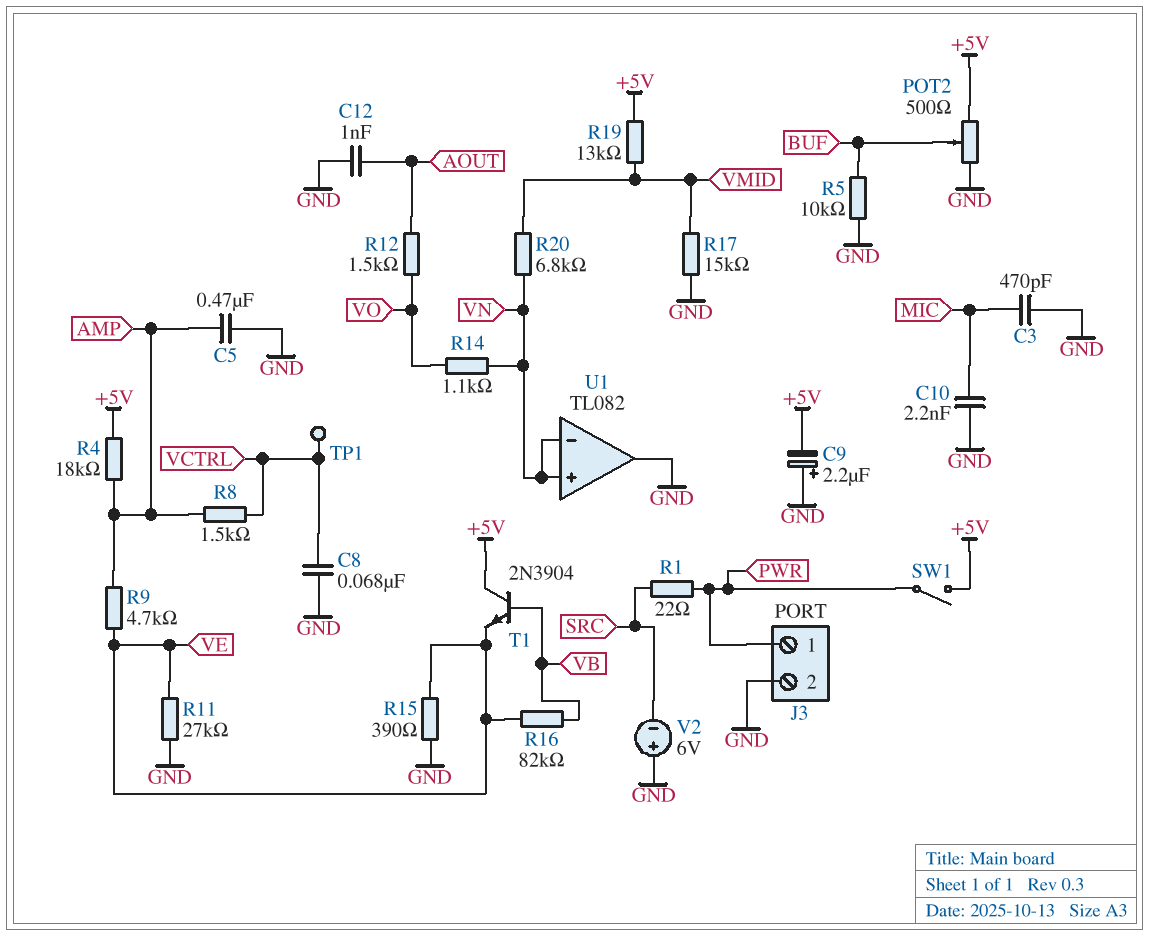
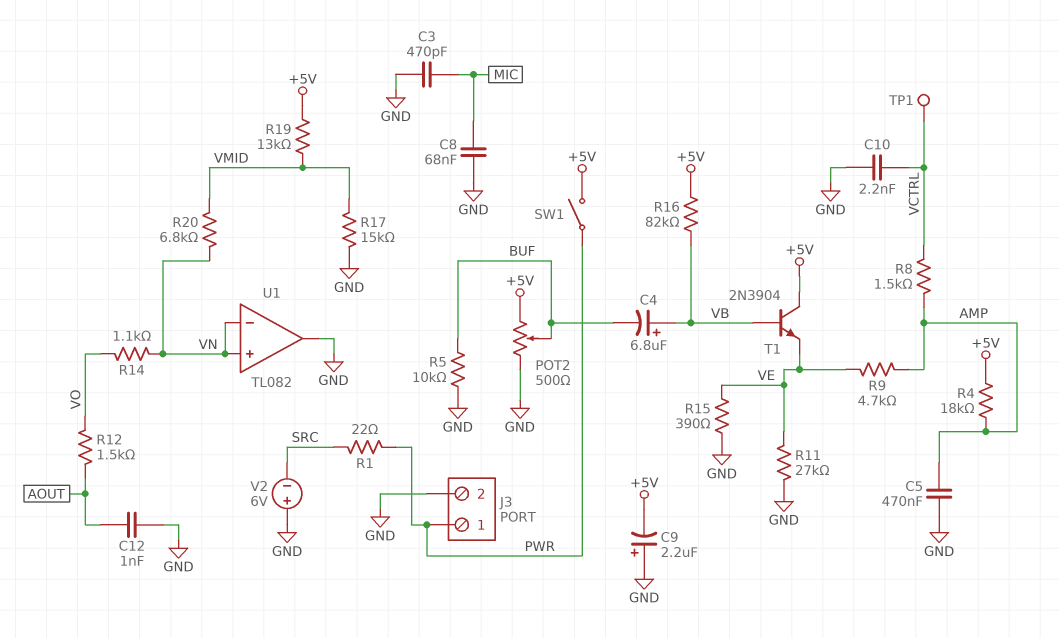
C4: none -> 6.8uF (plus VB, minus BUF)
C8: 68nF (GND, VCTRL) -> 68nF (GND, MIC)
C10: 2.2nF (GND, MIC) -> 2.2nF (GND, VCTRL)
R16: 82k (VB, VE) -> 82k (+5V, VB)

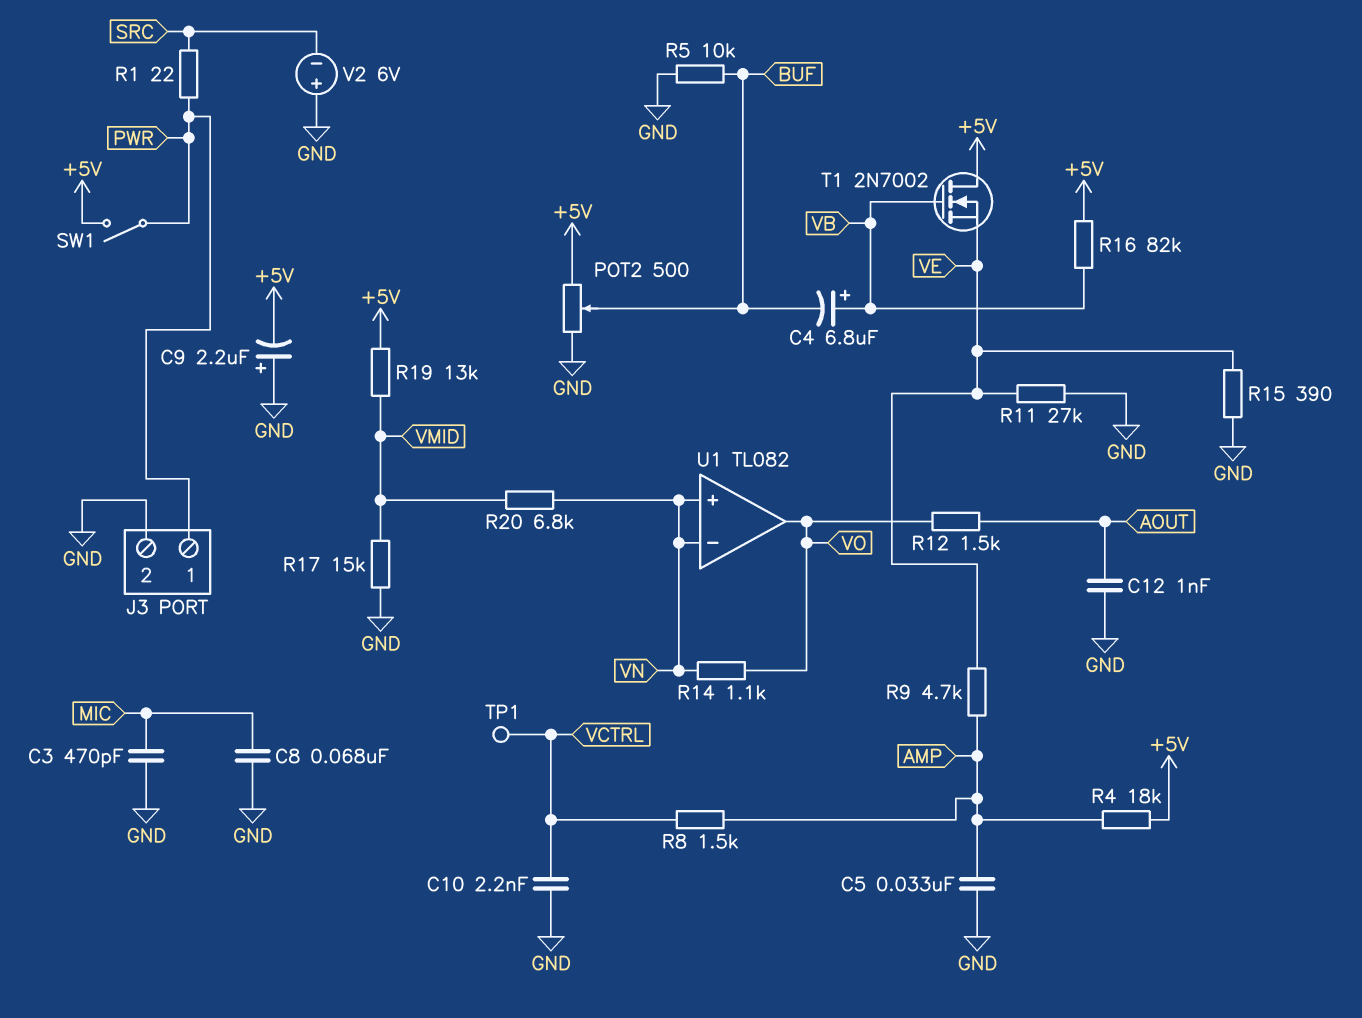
C5: 470nF (AMP, GND) -> 33nF (AMP, GND)
T1: NPN 2N3904 (B VB, C +5V, E VE) -> NMOS 2N7002 (G VB, D +5V, S VE)
U1 pin out: GND -> VO

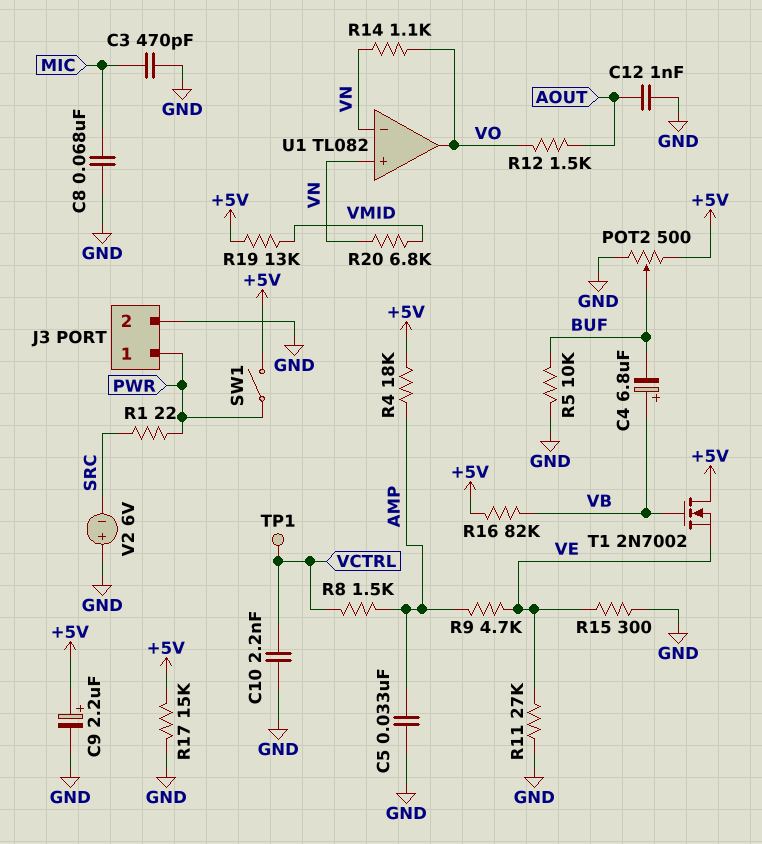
C9: 2.2uF (plus GND, minus +5V) -> 2.2uF (plus +5V, minus GND)
R15: 390 (GND, VE) -> 300 (GND, VE)
R17: 15k (GND, VMID) -> 15k (+5V, GND)

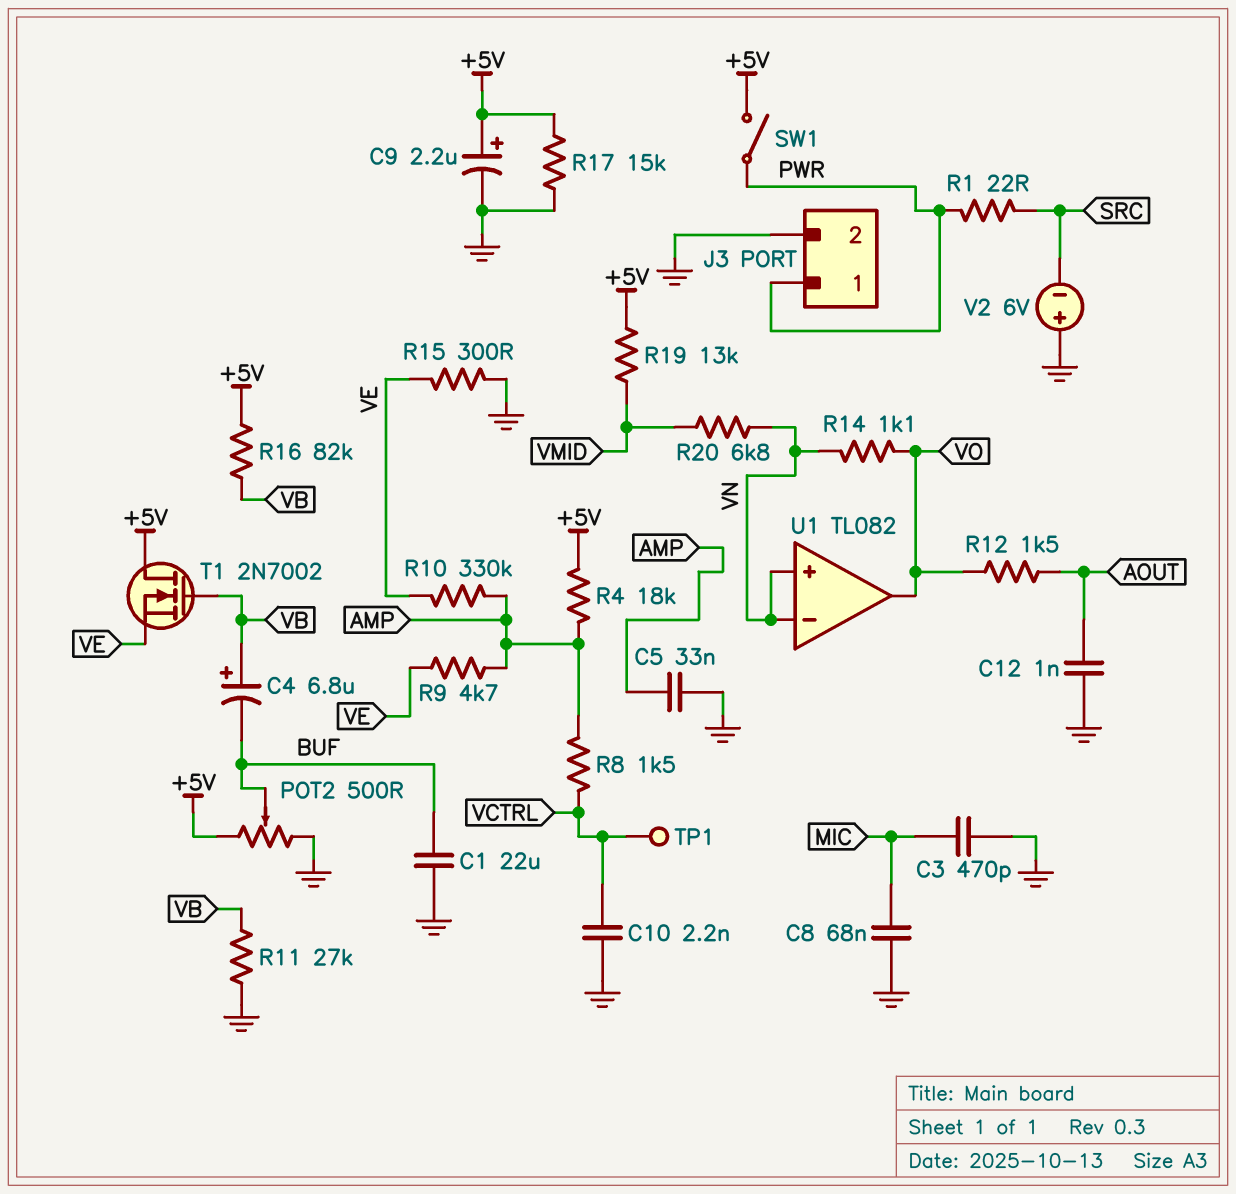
C1: none -> 22uF (BUF, GND)
R5: 10k (BUF, GND) -> none
R10: none -> 330k (AMP, VE)
R11: 27k (GND, VE) -> 27k (GND, VB)

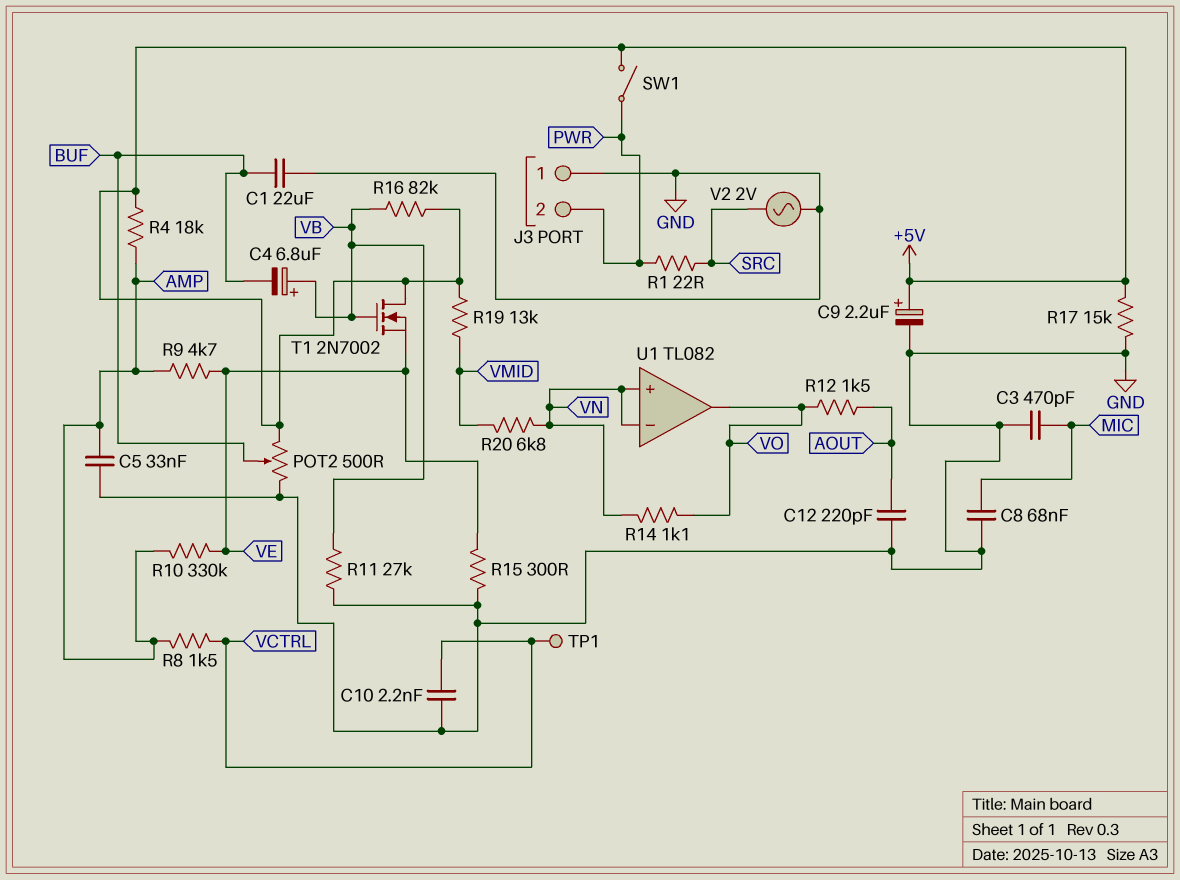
C12: 1nF (AOUT, GND) -> 220pF (AOUT, GND)
J3 pin 1: PWR -> GND
J3 pin 2: GND -> PWR
V2: 6V (plus GND, minus SRC) -> AC 2V (GND, SRC)

